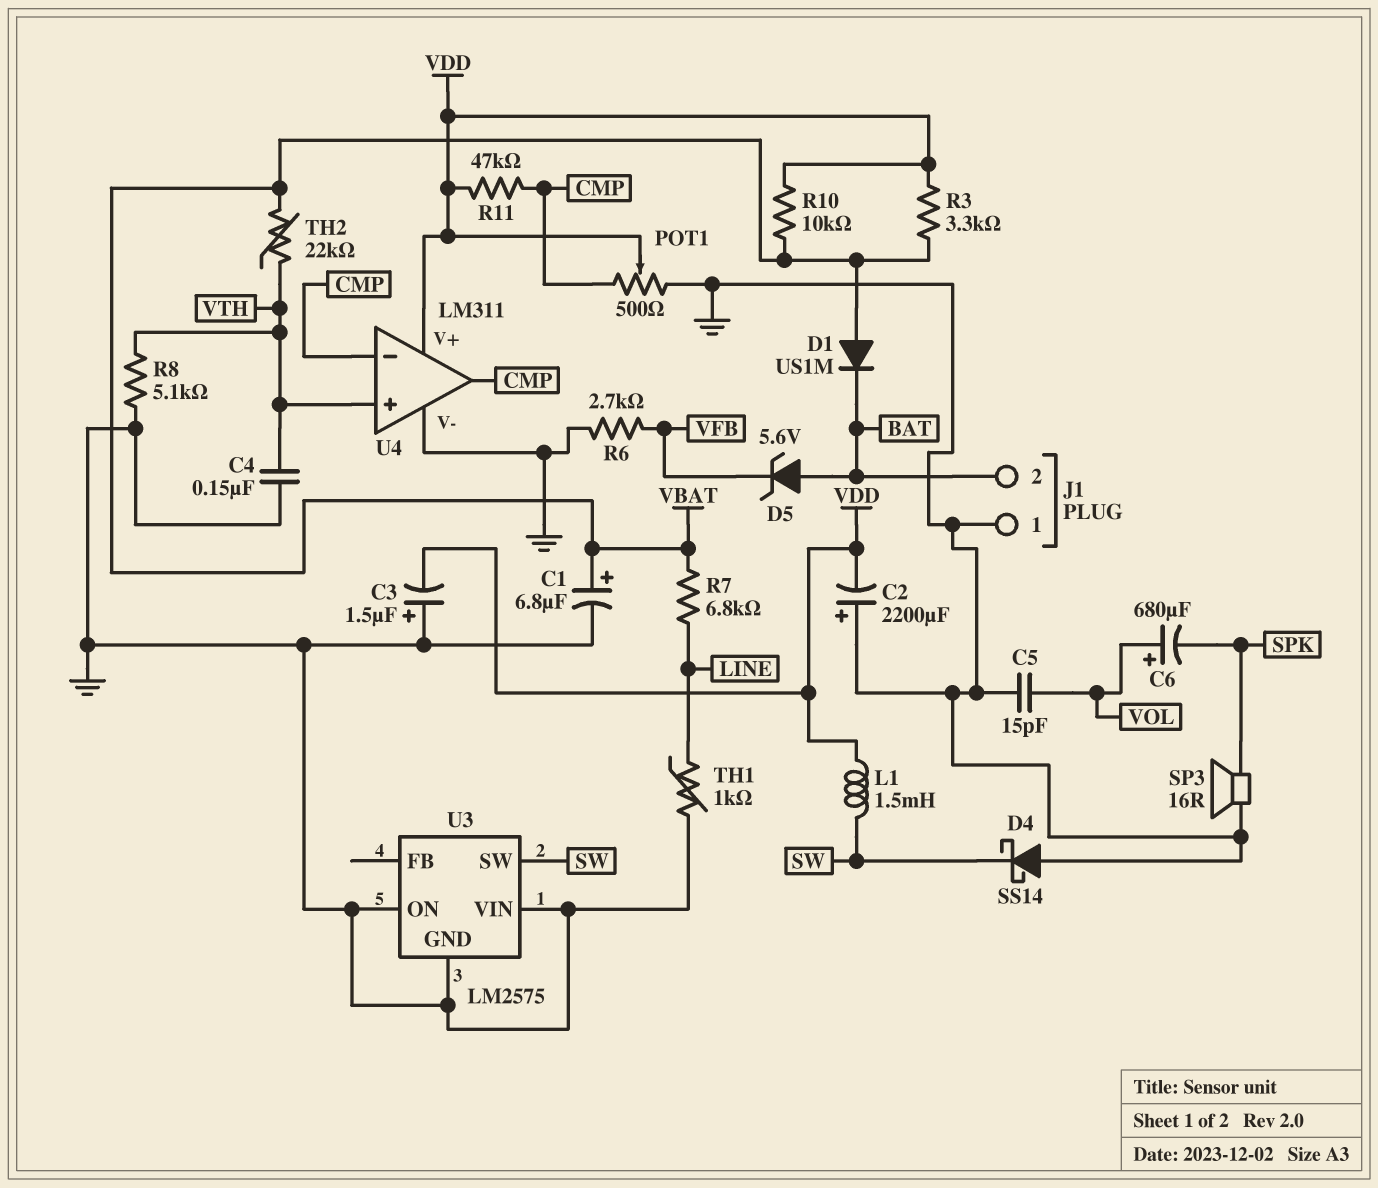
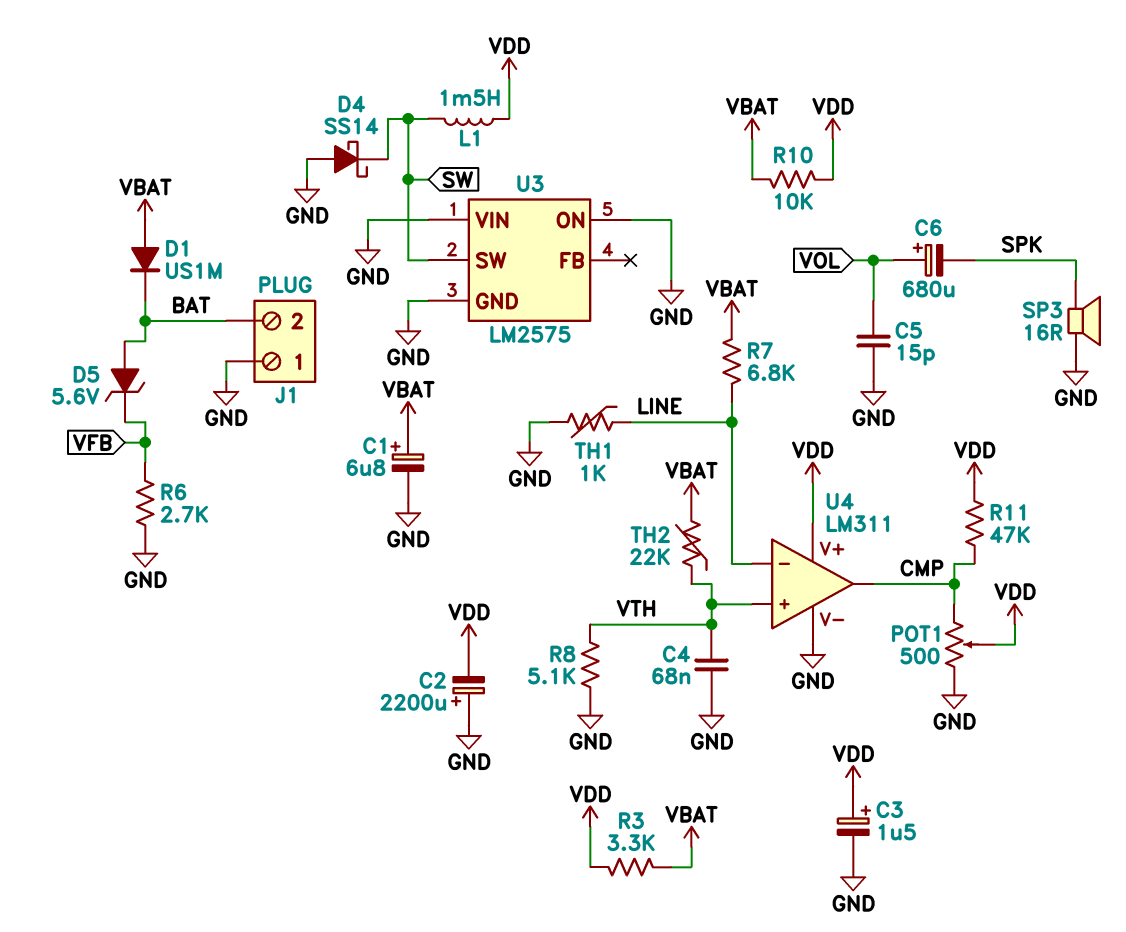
C3: 1.5uF (plus GND, minus VDD) -> 1.5uF (plus VDD, minus GND)
C4: 150nF (GND, VTH) -> 68nF (GND, VTH)
U4 pin in-: CMP -> LINE

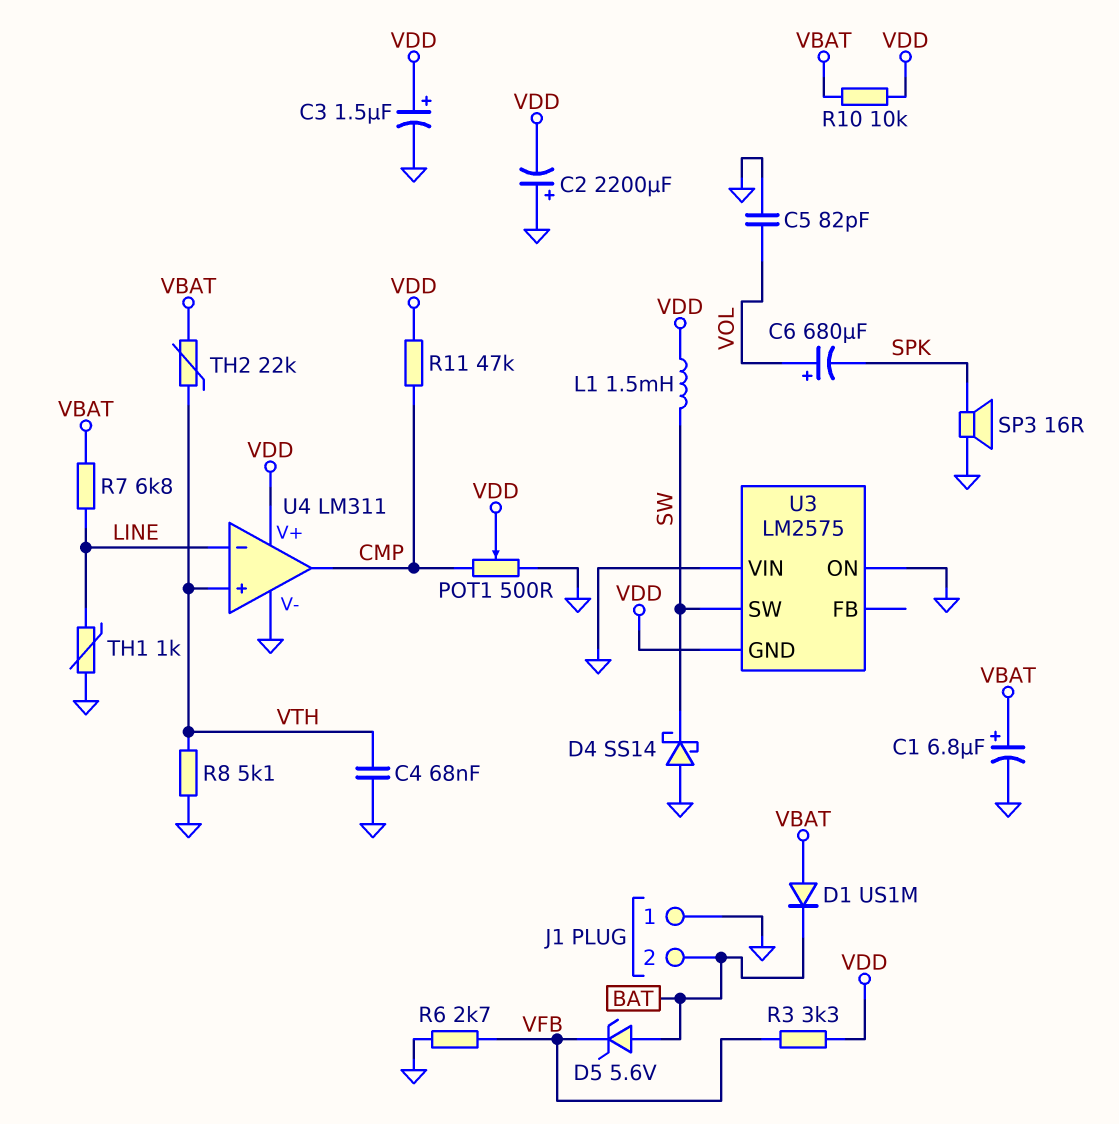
C5: 15pF (GND, VOL) -> 82pF (GND, VOL)
R3: 3.3k (VBAT, VDD) -> 3.3k (VDD, VFB)
U3 pin GND: GND -> VDD

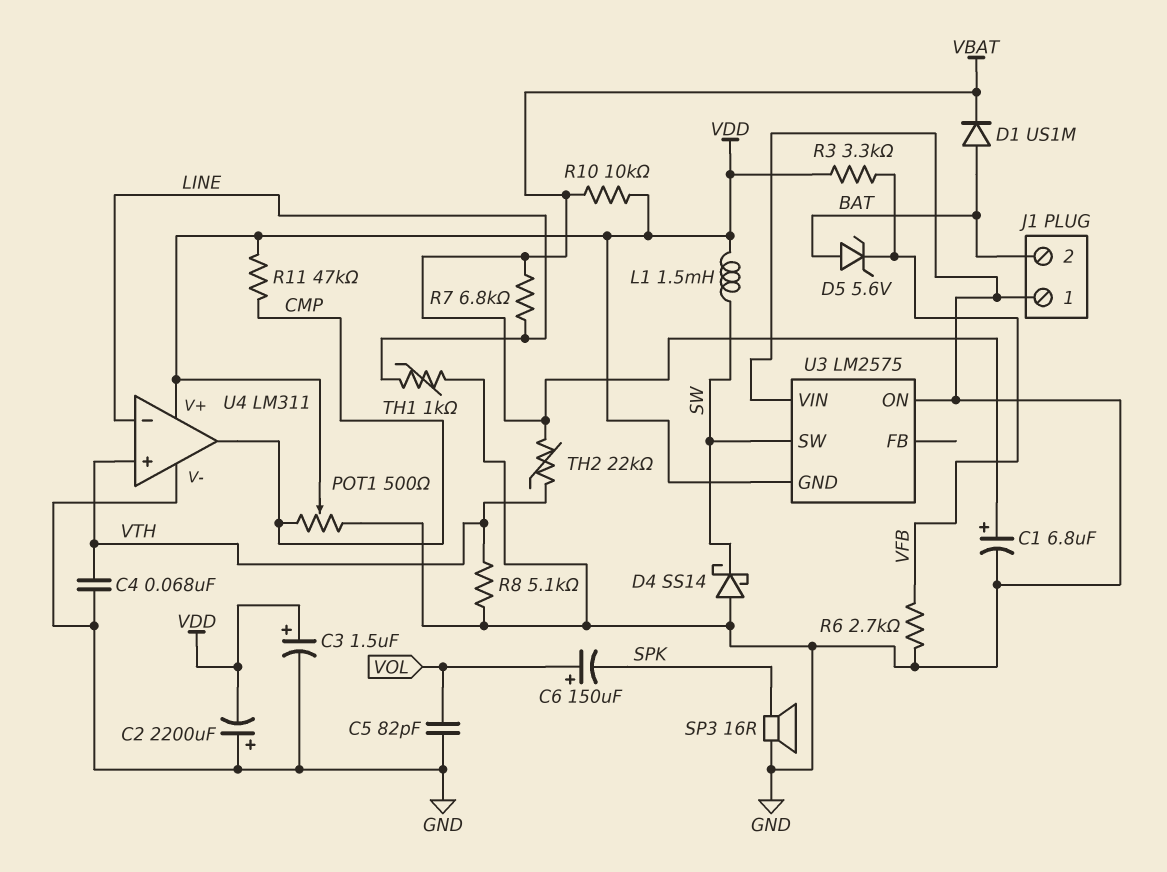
C6: 680uF (plus VOL, minus SPK) -> 150uF (plus VOL, minus SPK)
D1: diode US1M (A VBAT, K BAT) -> diode US1M (A BAT, K VBAT)

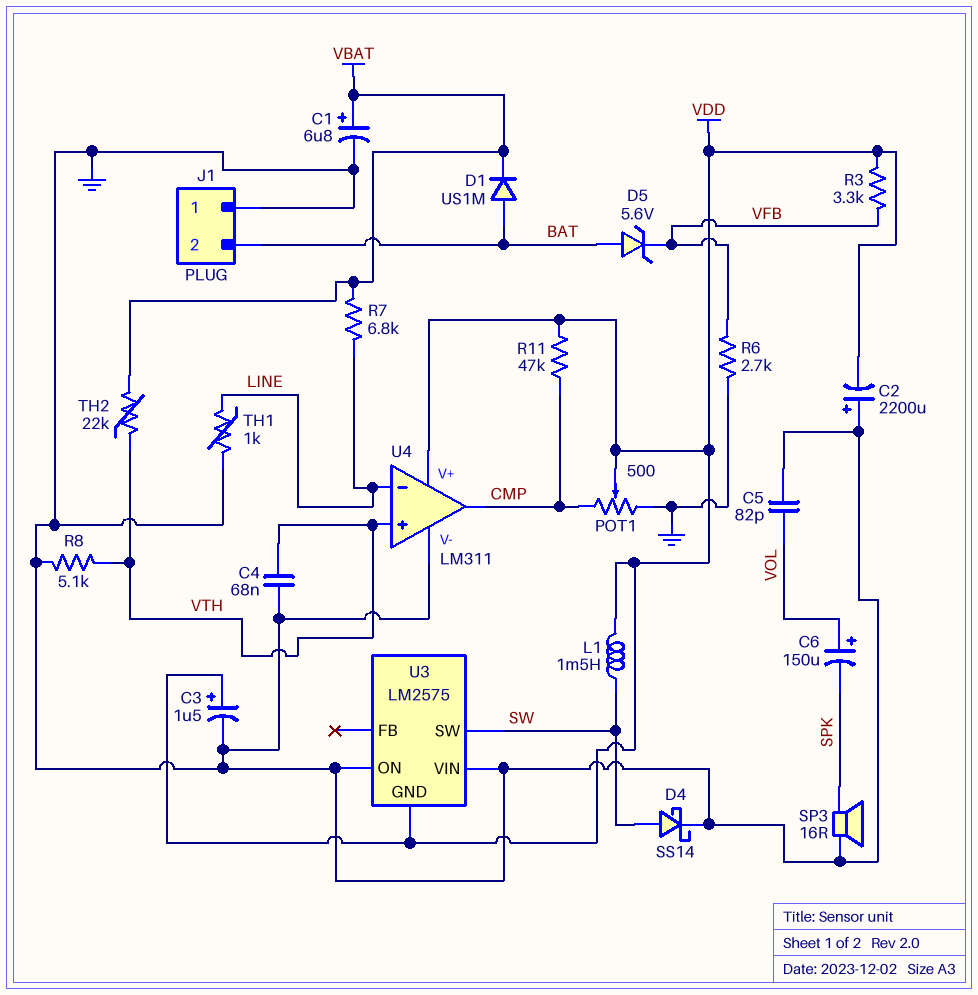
D4: schottky SS14 (A GND, K SW) -> schottky SS14 (A SW, K GND)
R10: 10k (VBAT, VDD) -> none

